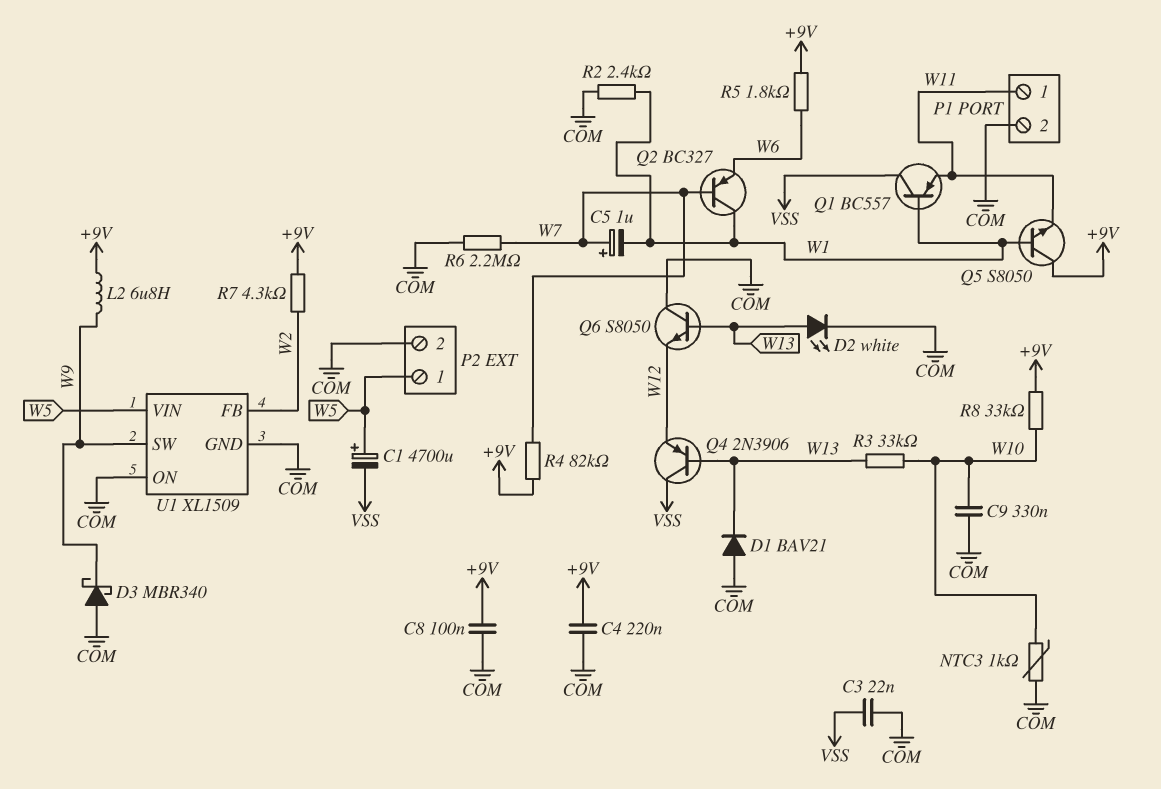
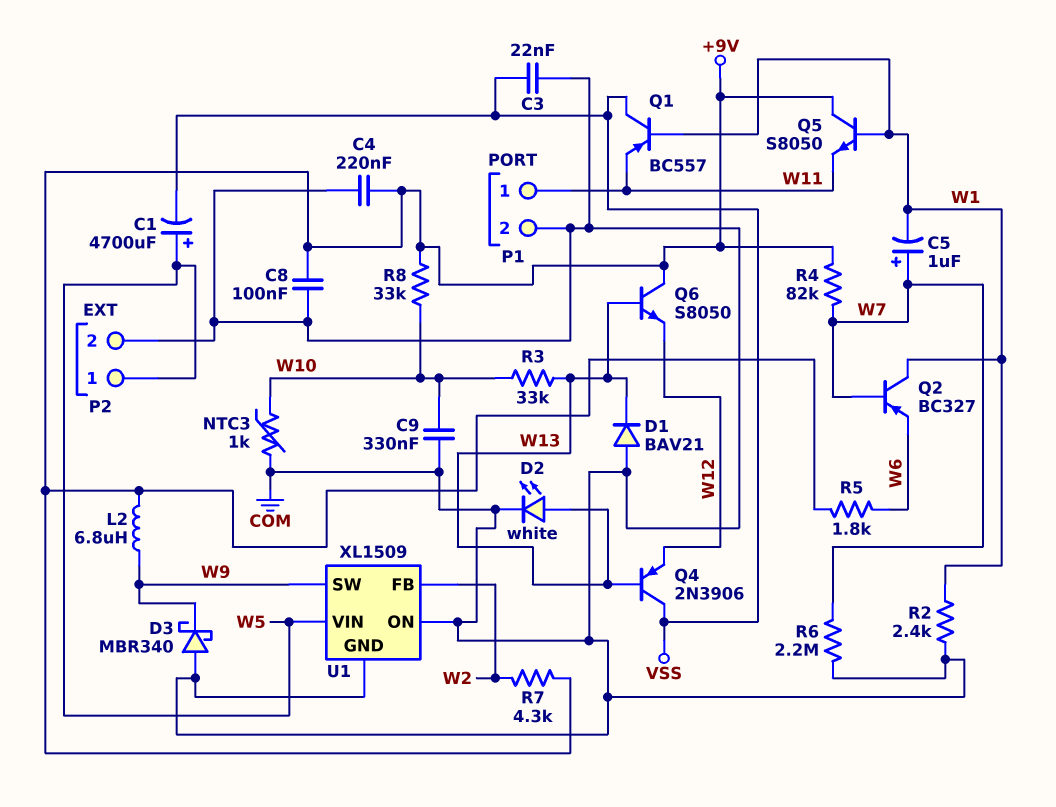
Q6: NPN S8050 (B W13, C COM, E W12) -> NPN S8050 (B W13, C +9V, E W12)

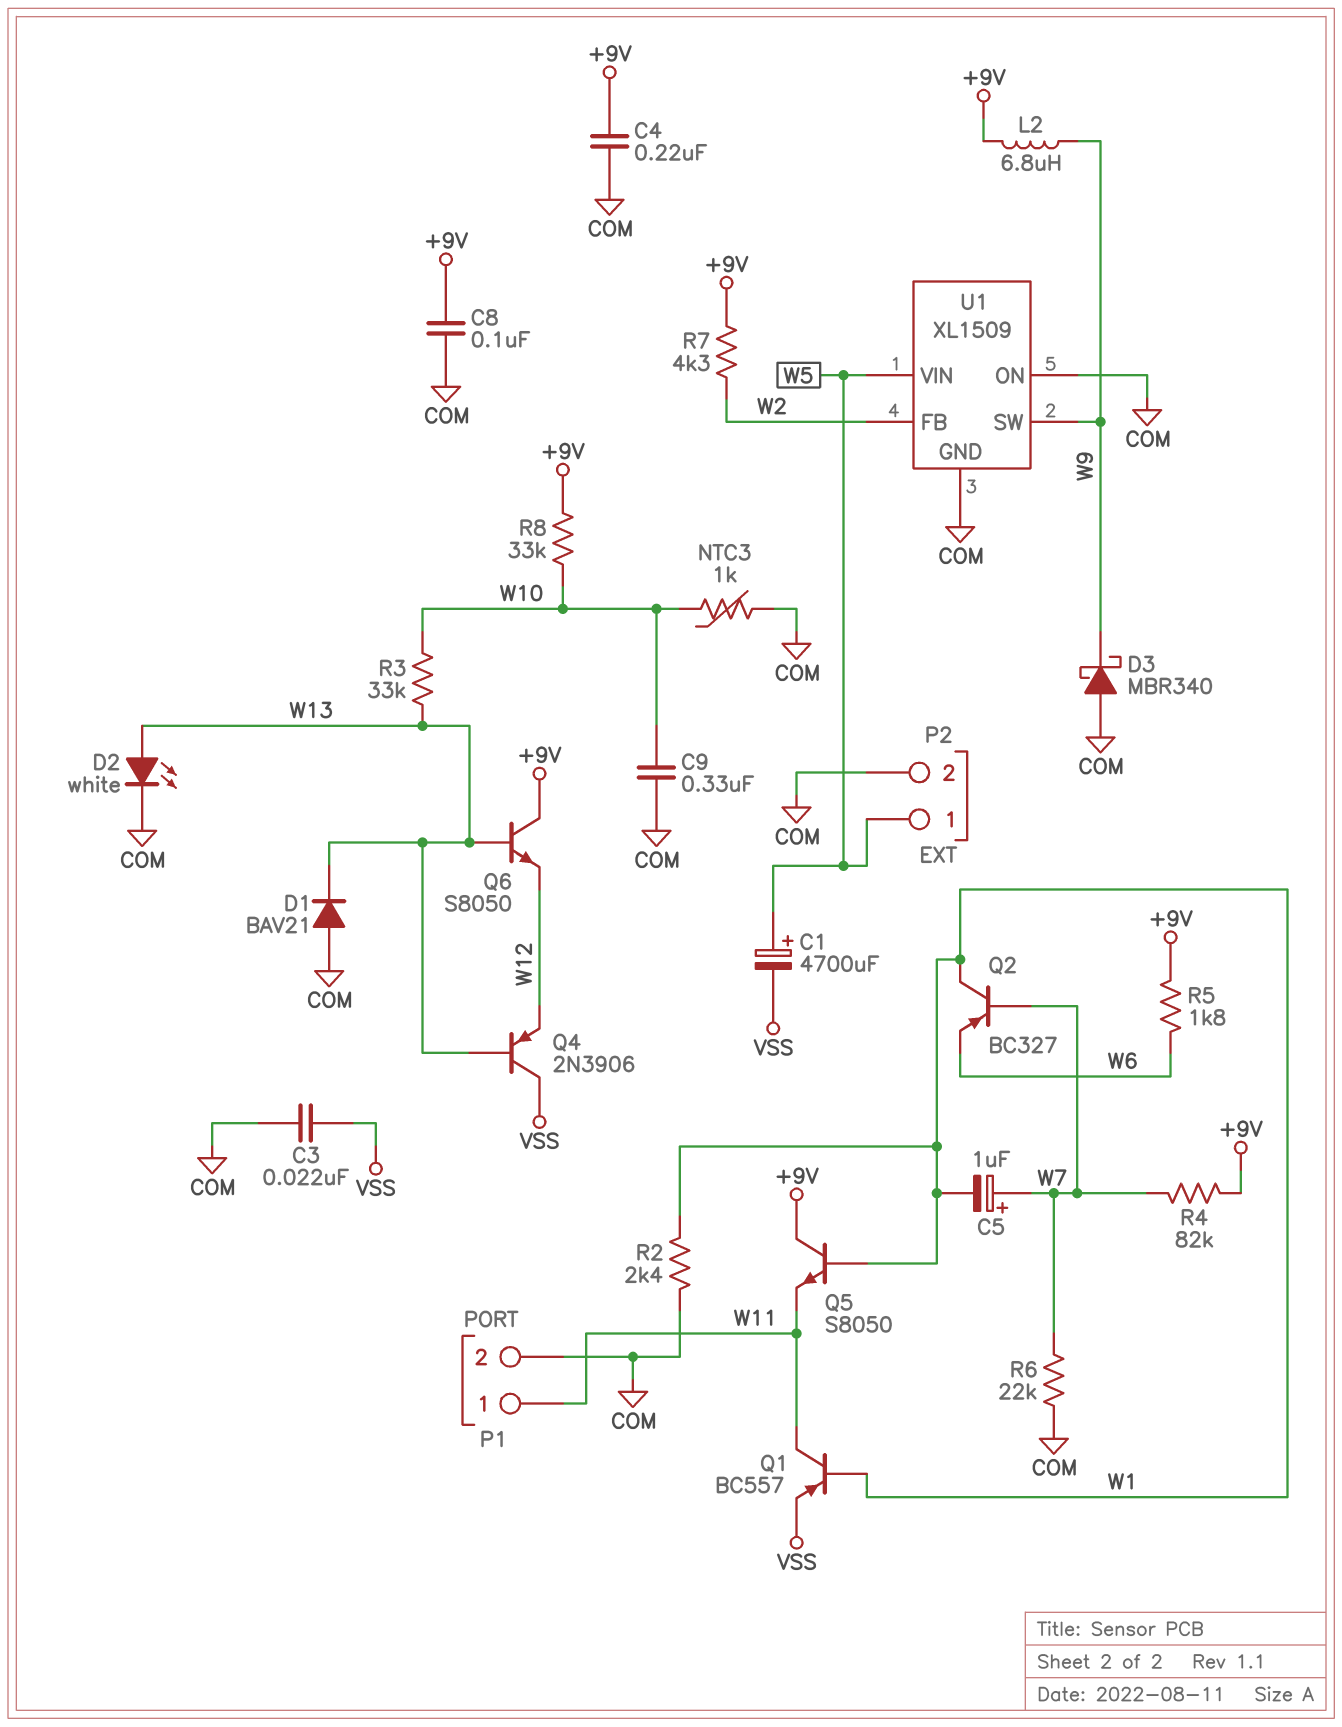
Q1: PNP BC557 (B W1, C VSS, E W11) -> PNP BC557 (B W1, C W11, E VSS)
R6: 2.2M (COM, W7) -> 22k (COM, W7)

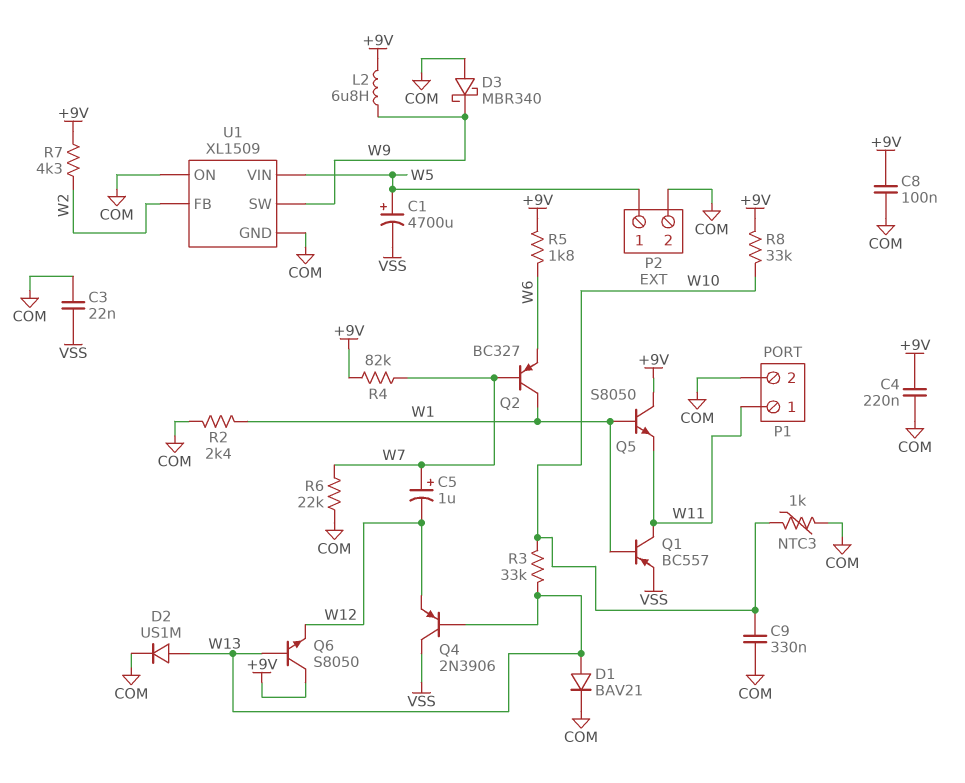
C5: 1uF (plus W7, minus W1) -> 1uF (plus W7, minus W12)
D1: diode BAV21 (A COM, K W13) -> diode BAV21 (A W13, K COM)
D2: LED white (A W13, K COM) -> diode US1M (A W13, K COM)

